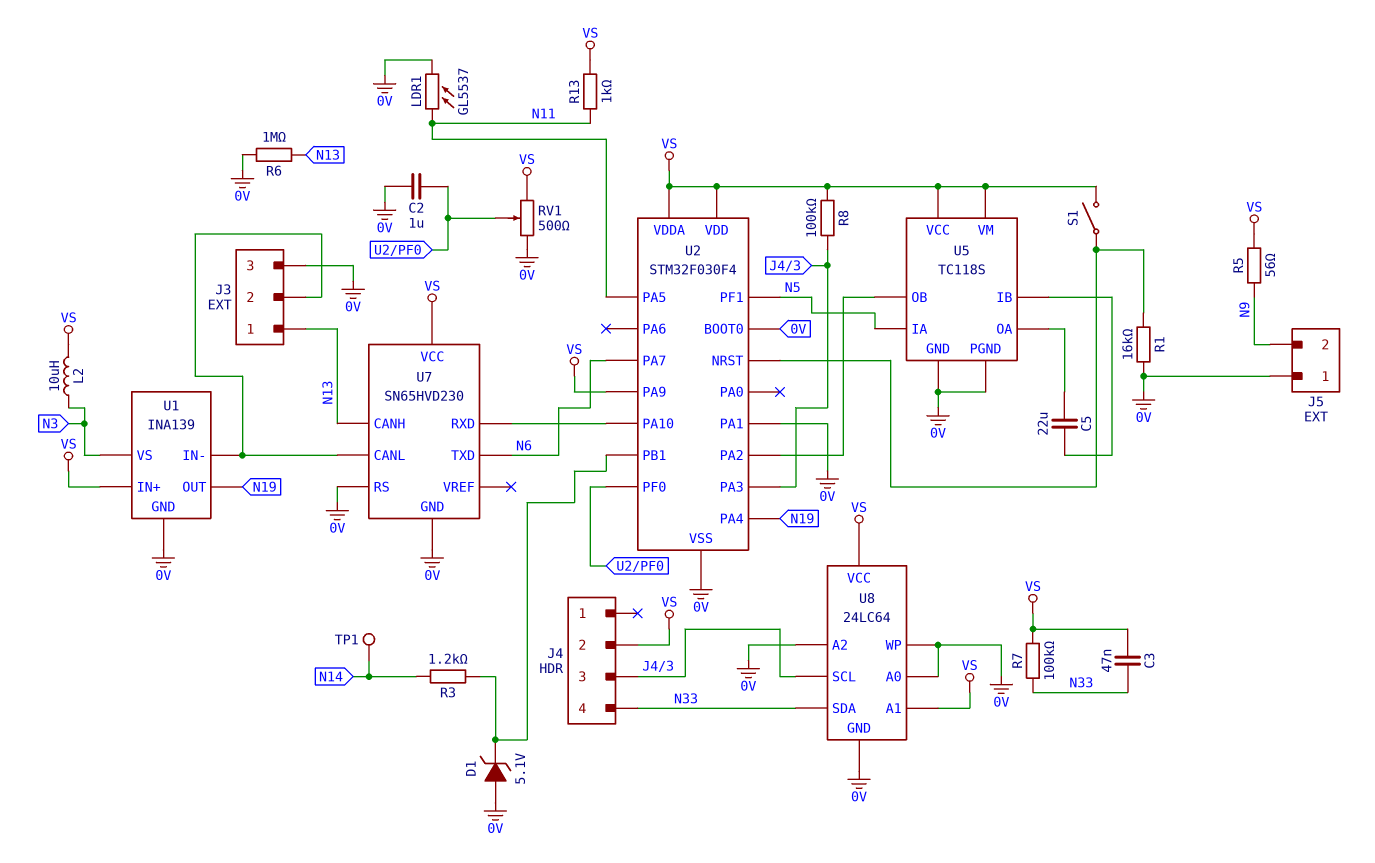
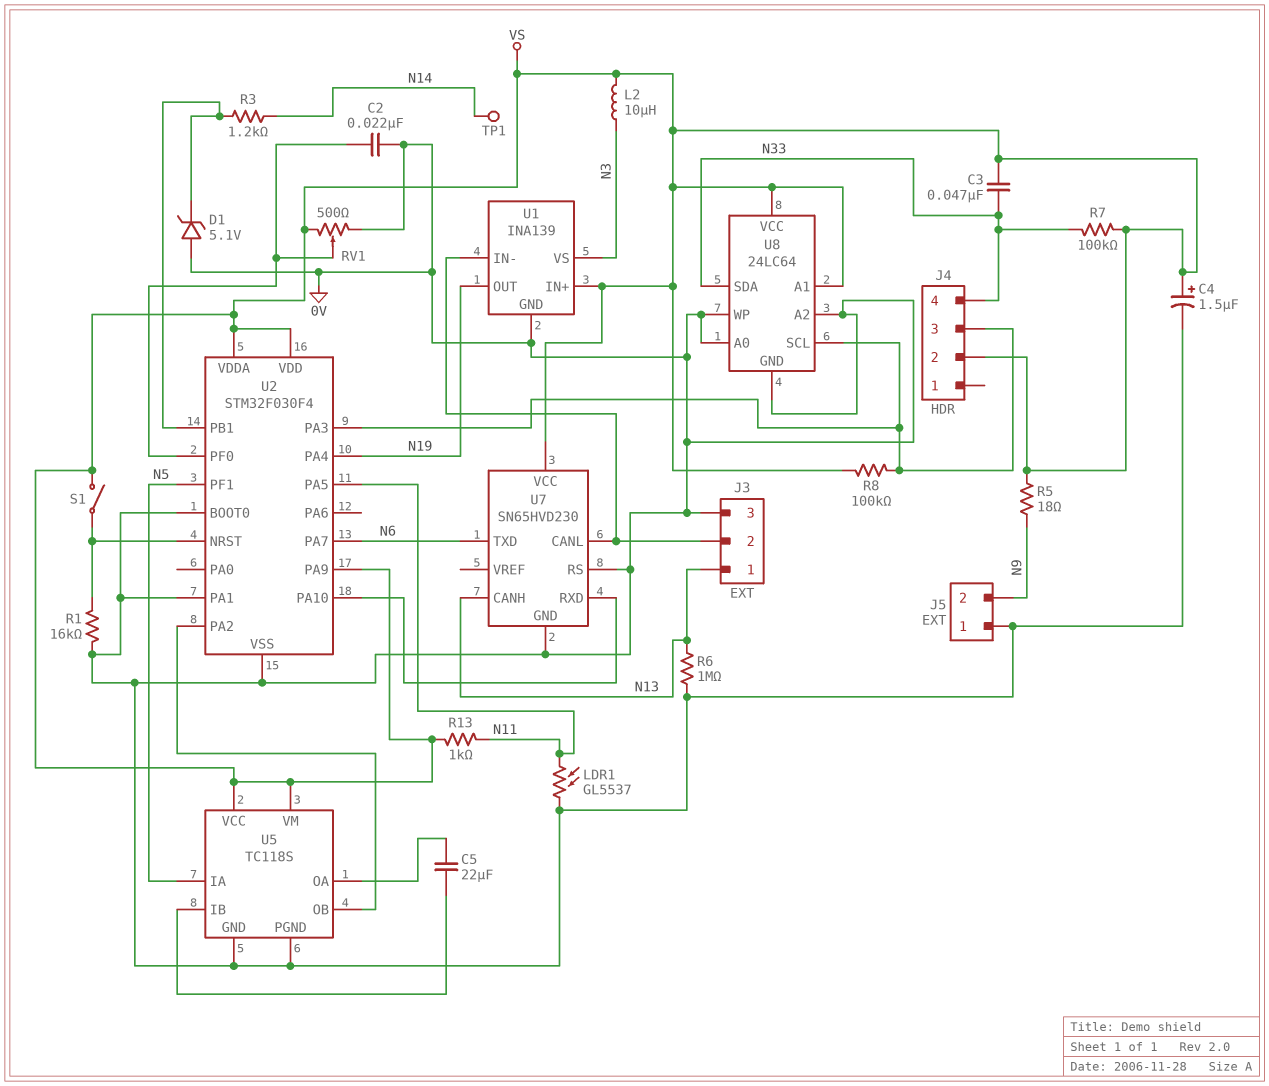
C2: 1uF (0V, U2/PF0) -> 22nF (0V, U2/PF0)
C4: none -> 1.5uF (plus VS, minus 0V)
R5: 56 (N9, VS) -> 18 (N9, VS)

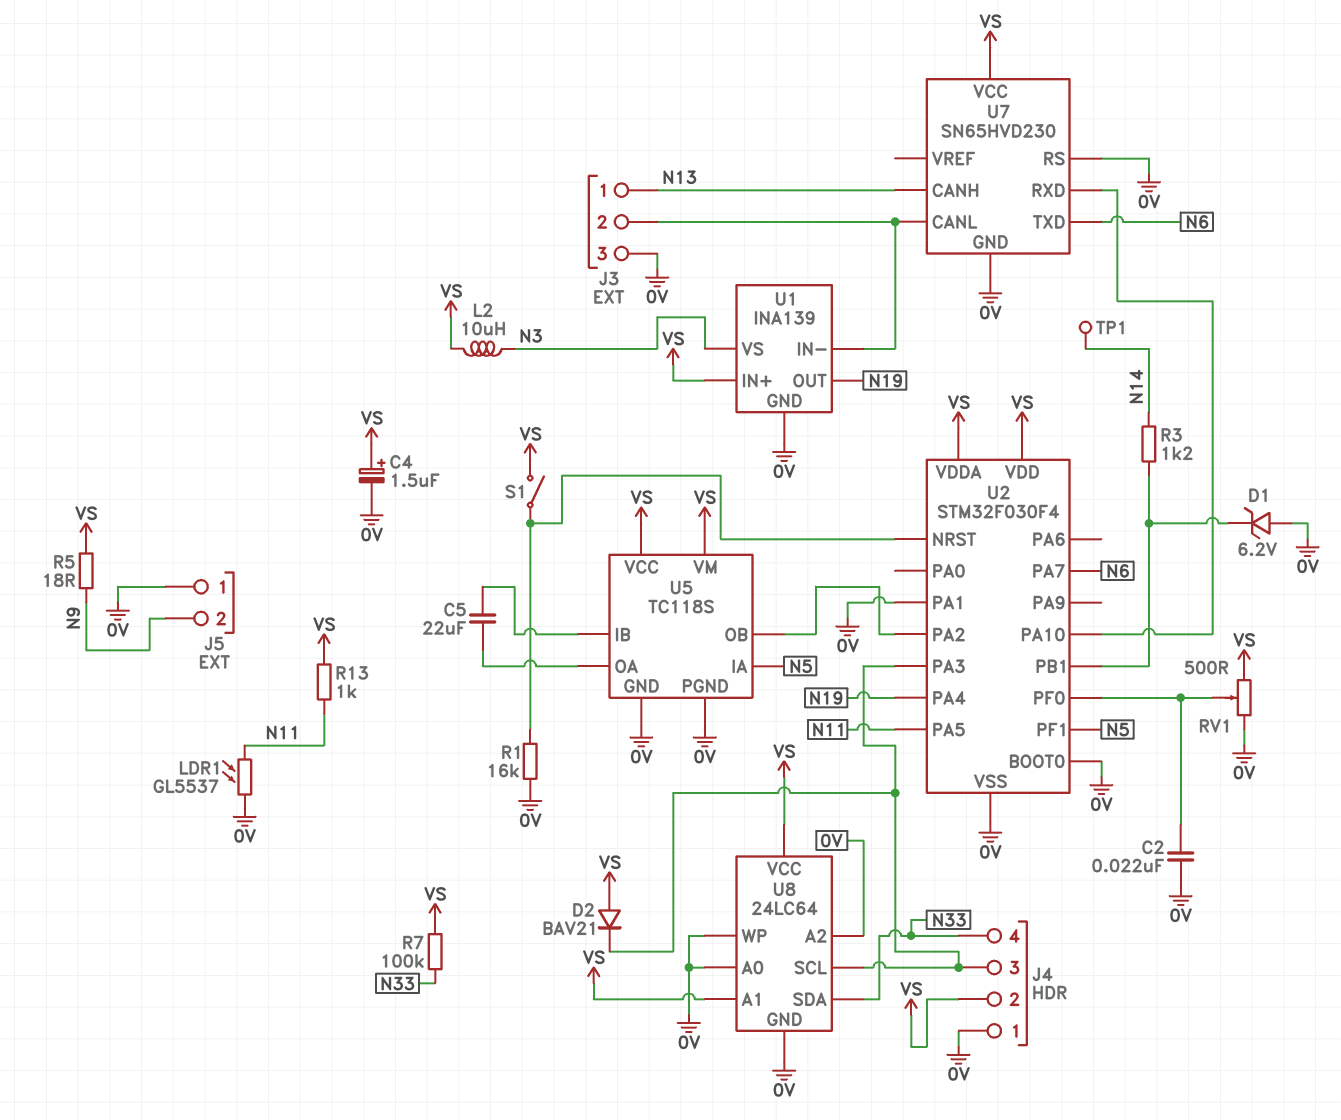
C3: 47nF (N33, VS) -> none
D1: zener 5.1V (A 0V, K U2/PB1) -> zener 6.2V (A 0V, K U2/PB1)
D2: none -> diode BAV21 (A VS, K J4/3)
J4 pin 1: none -> 0V
R6: 1M (0V, N13) -> none
R8: 100k (J4/3, VS) -> none
U2 pin PA9: VS -> none

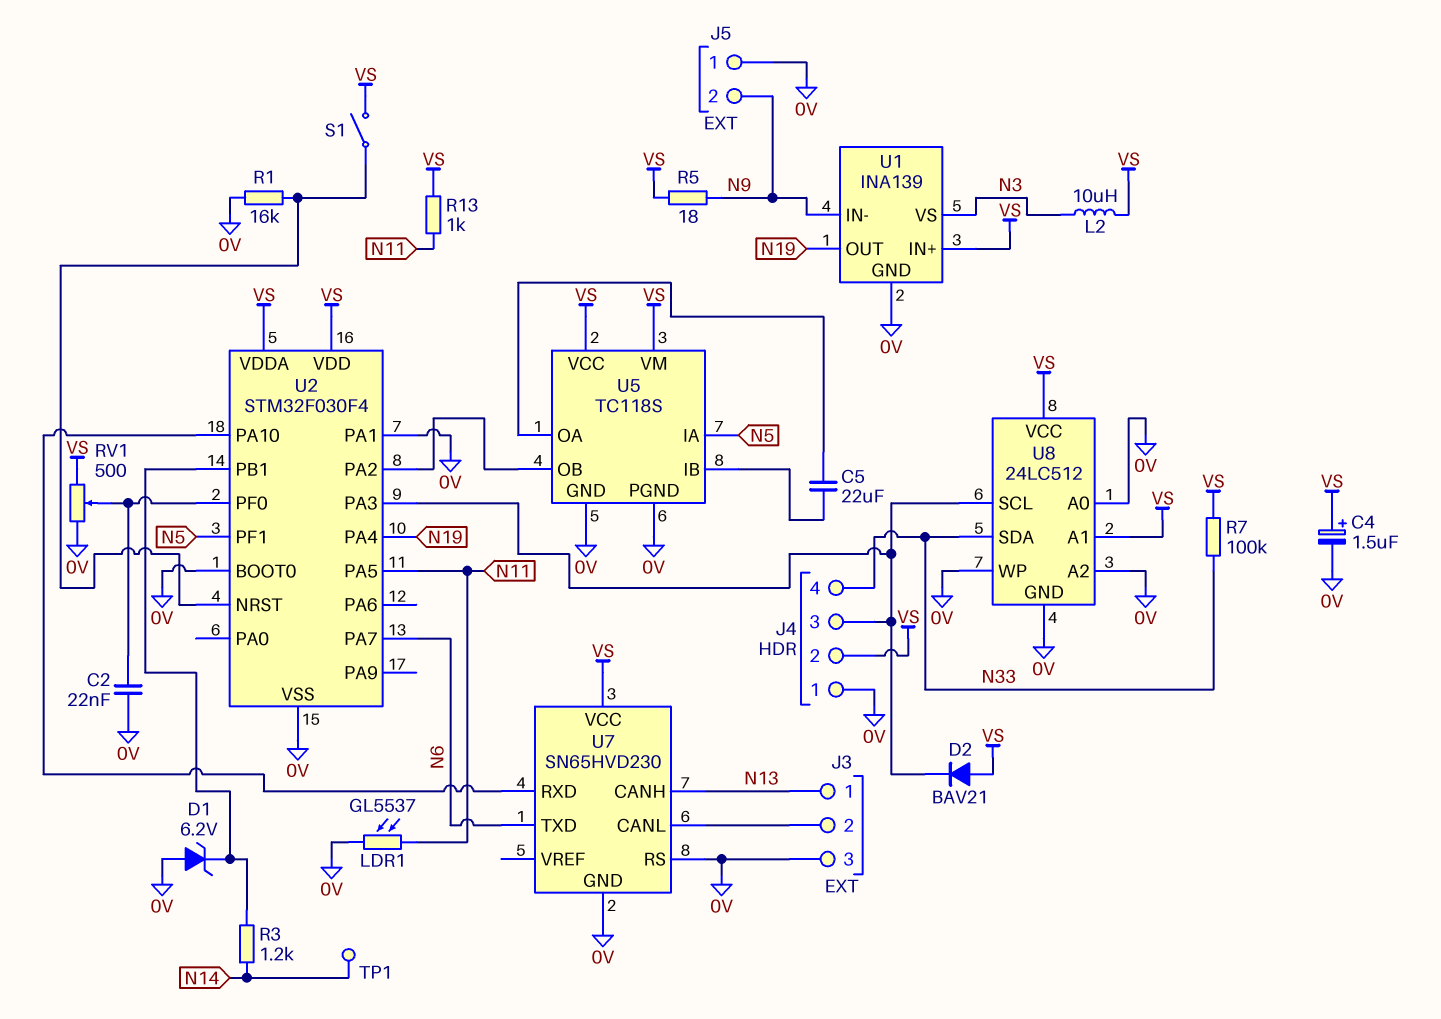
U1 pin IN-: J3/2 -> N9
U8: 24LC64 -> 24LC512

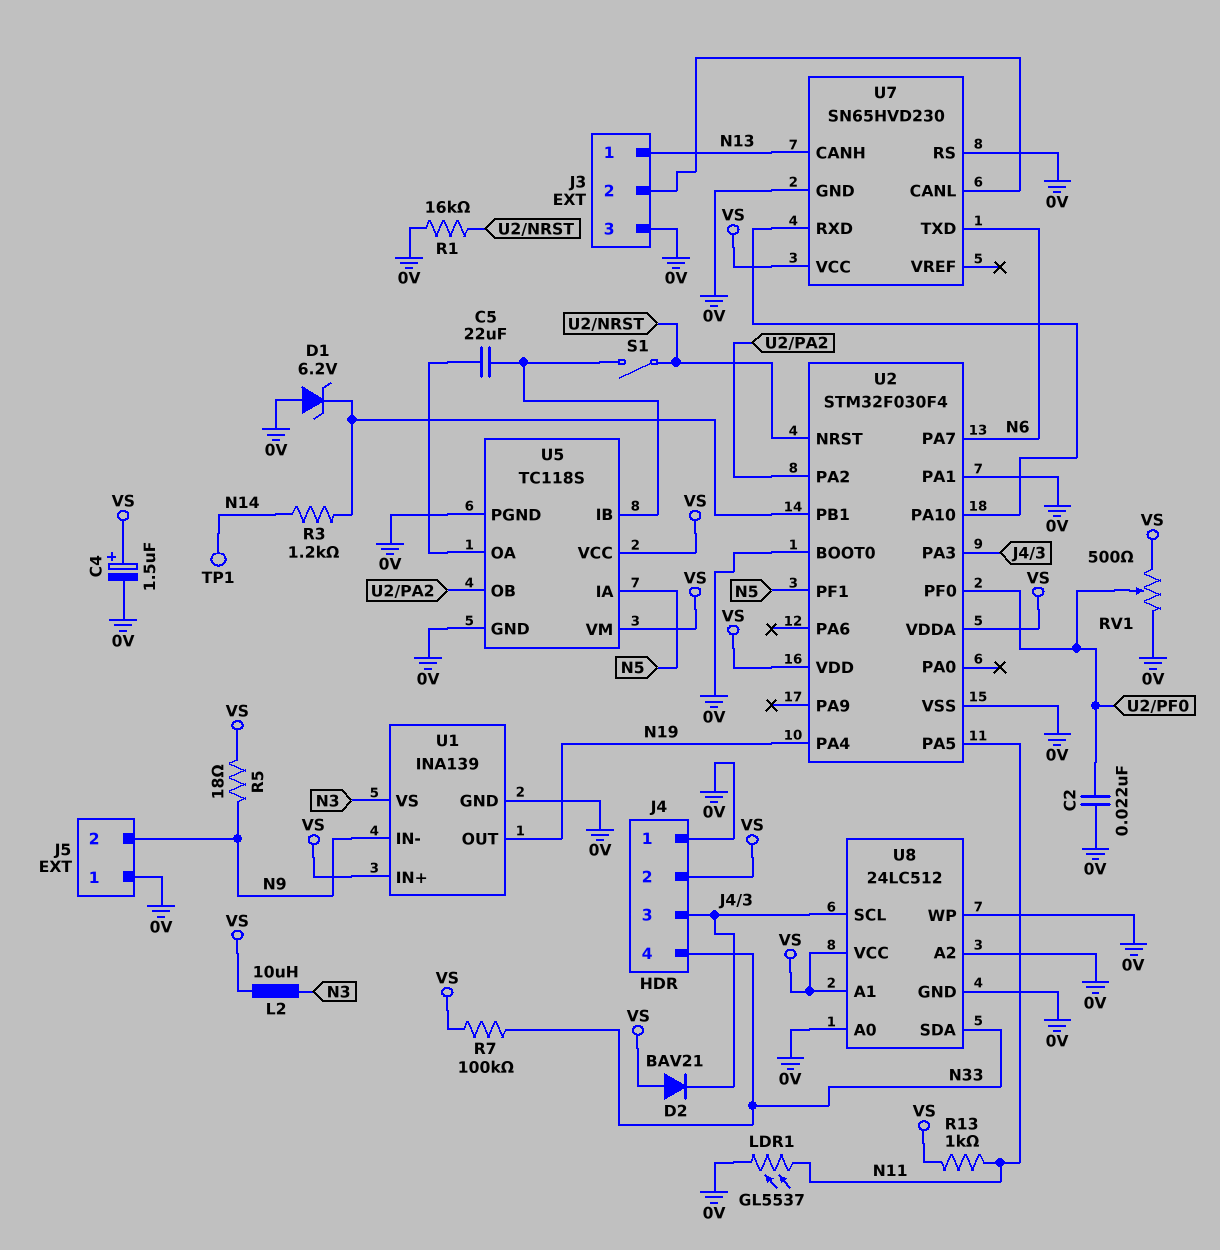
S1: switch (U2/NRST, VS) -> switch (U2/NRST, U5/IB)

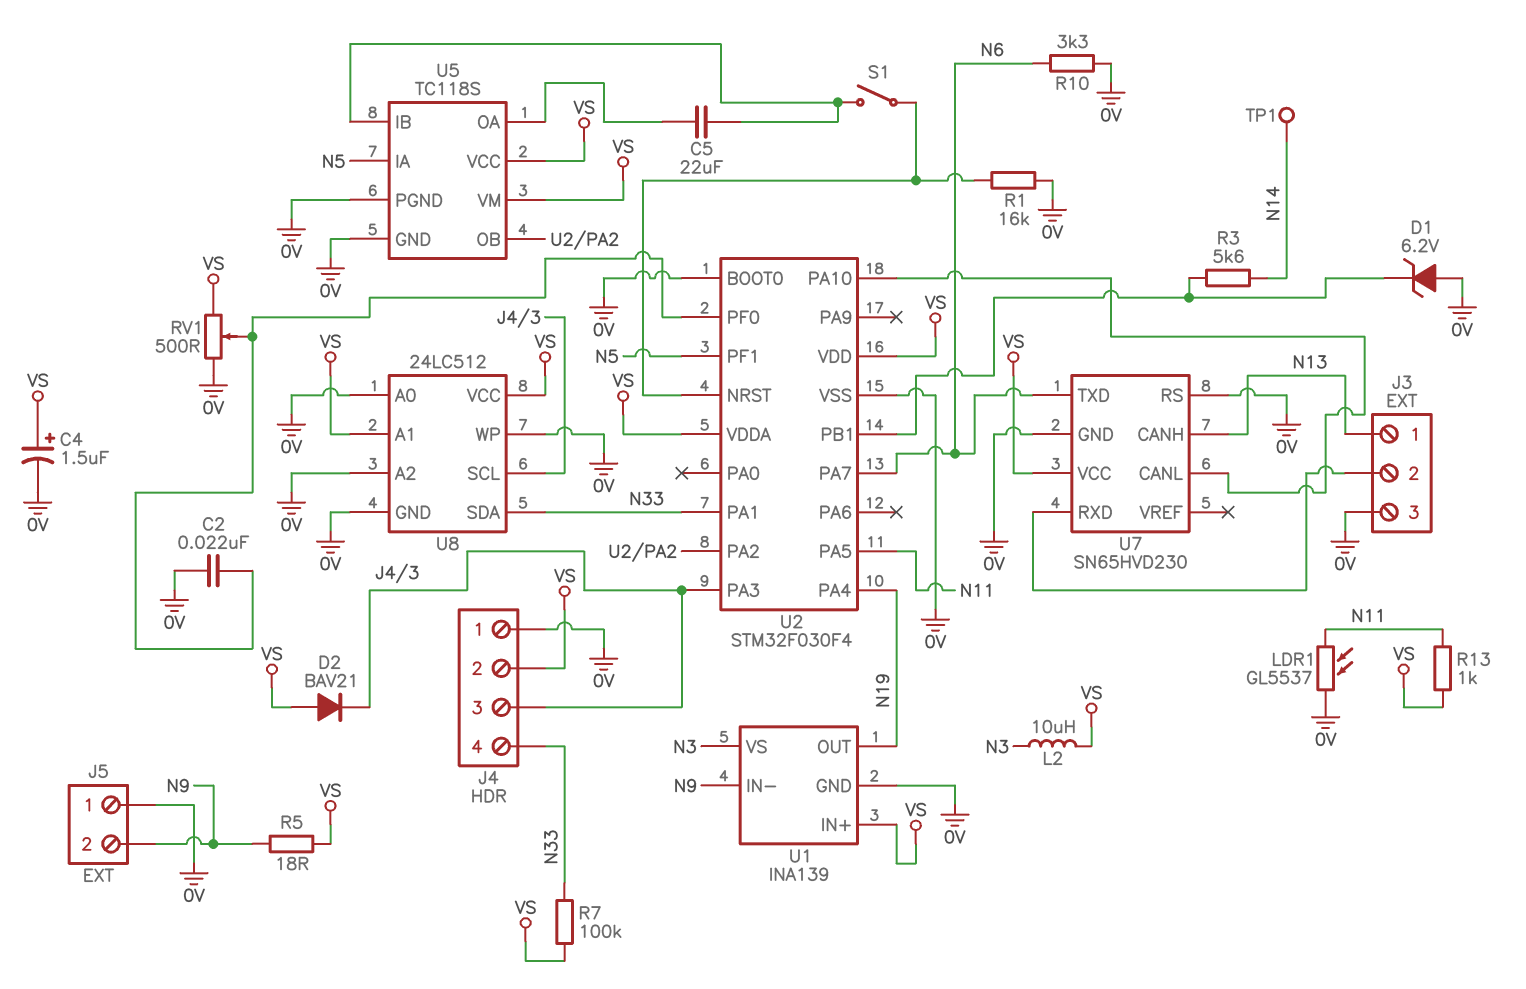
R3: 1.2k (N14, U2/PB1) -> 5.6k (N14, U2/PB1)
R10: none -> 3.3k (0V, N6)
U2 pin PA1: 0V -> N33
U7 pin CANL: J3/2 -> U2/PA10
U7 pin RXD: U2/PA10 -> J3/2

